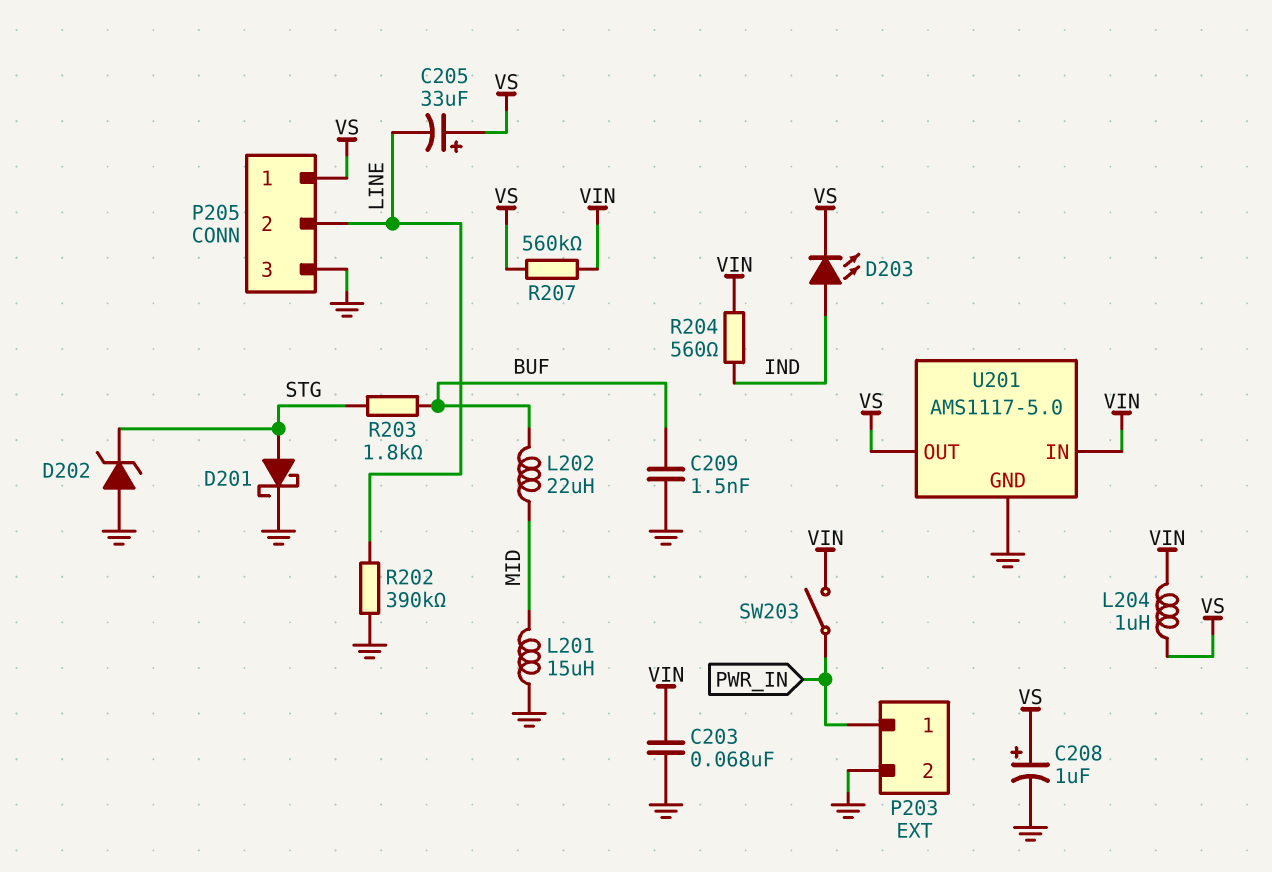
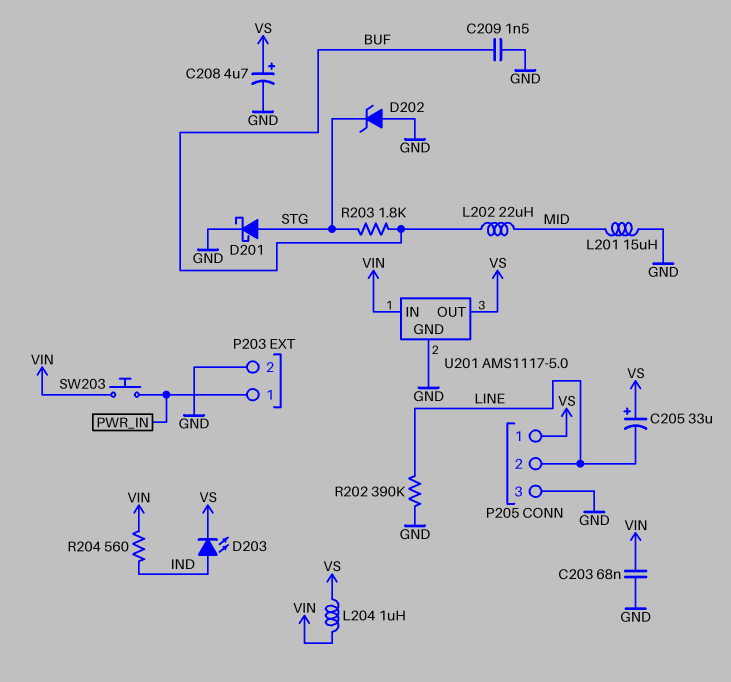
C208: 1uF (plus VS, minus GND) -> 4.7uF (plus VS, minus GND)
R207: 560k (VIN, VS) -> none
SW203: switch (PWR_IN, VIN) -> button (PWR_IN, VIN)

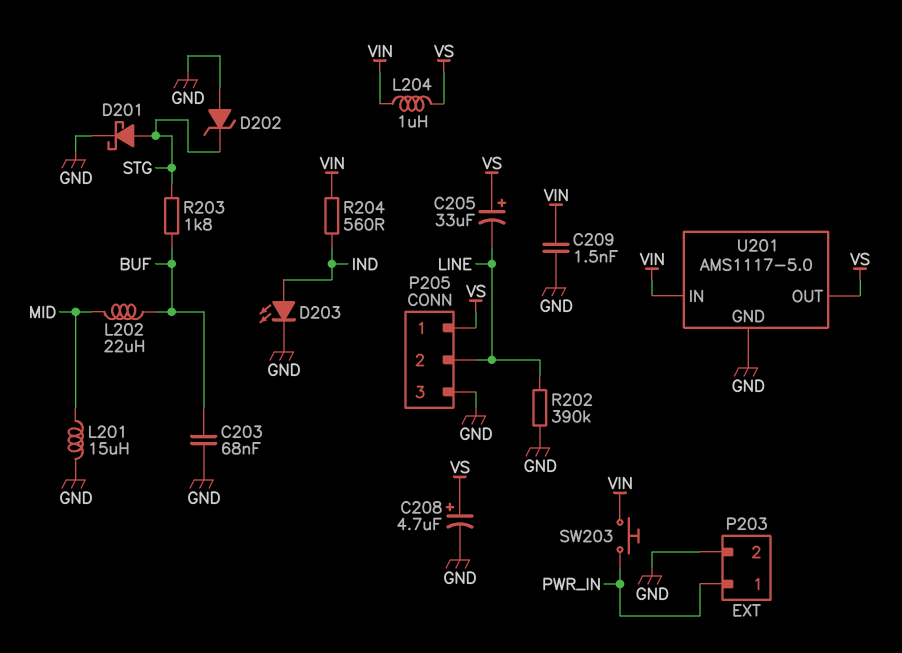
C203: 68nF (GND, VIN) -> 68nF (BUF, GND)
C209: 1.5nF (BUF, GND) -> 1.5nF (GND, VIN)
D203: LED (A IND, K VS) -> LED (A IND, K GND)

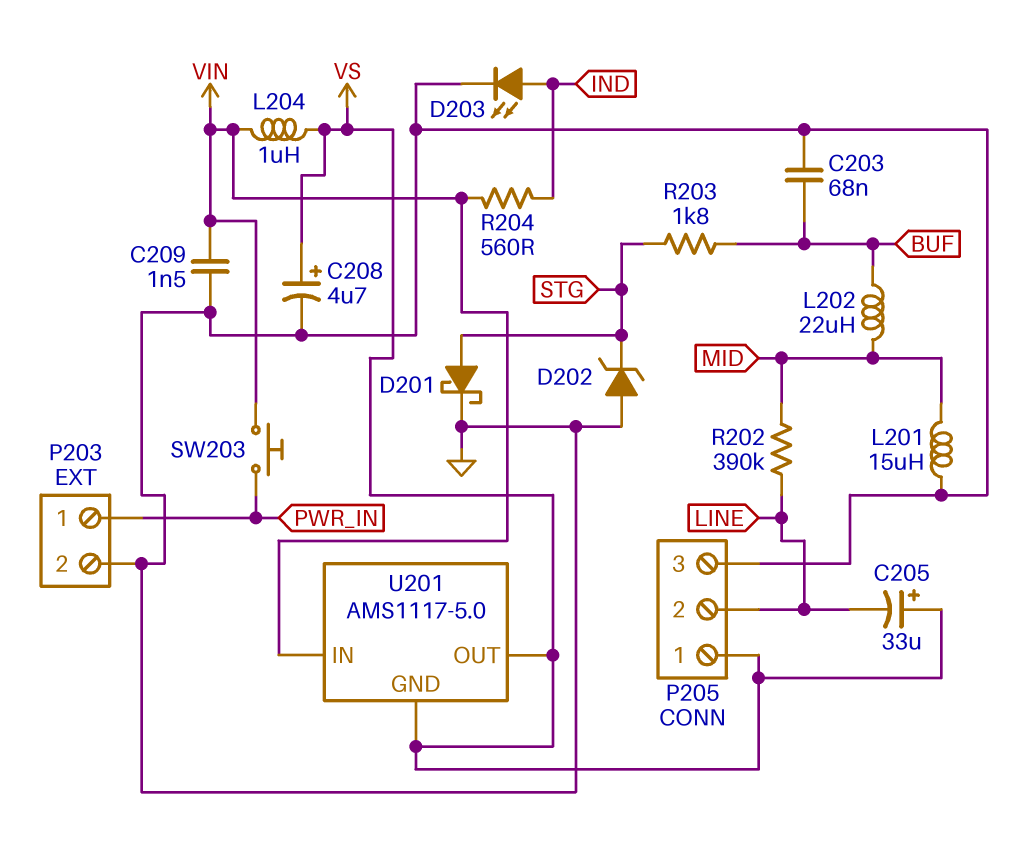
R202: 390k (GND, LINE) -> 390k (LINE, MID)
U201 pin GND: GND -> VS

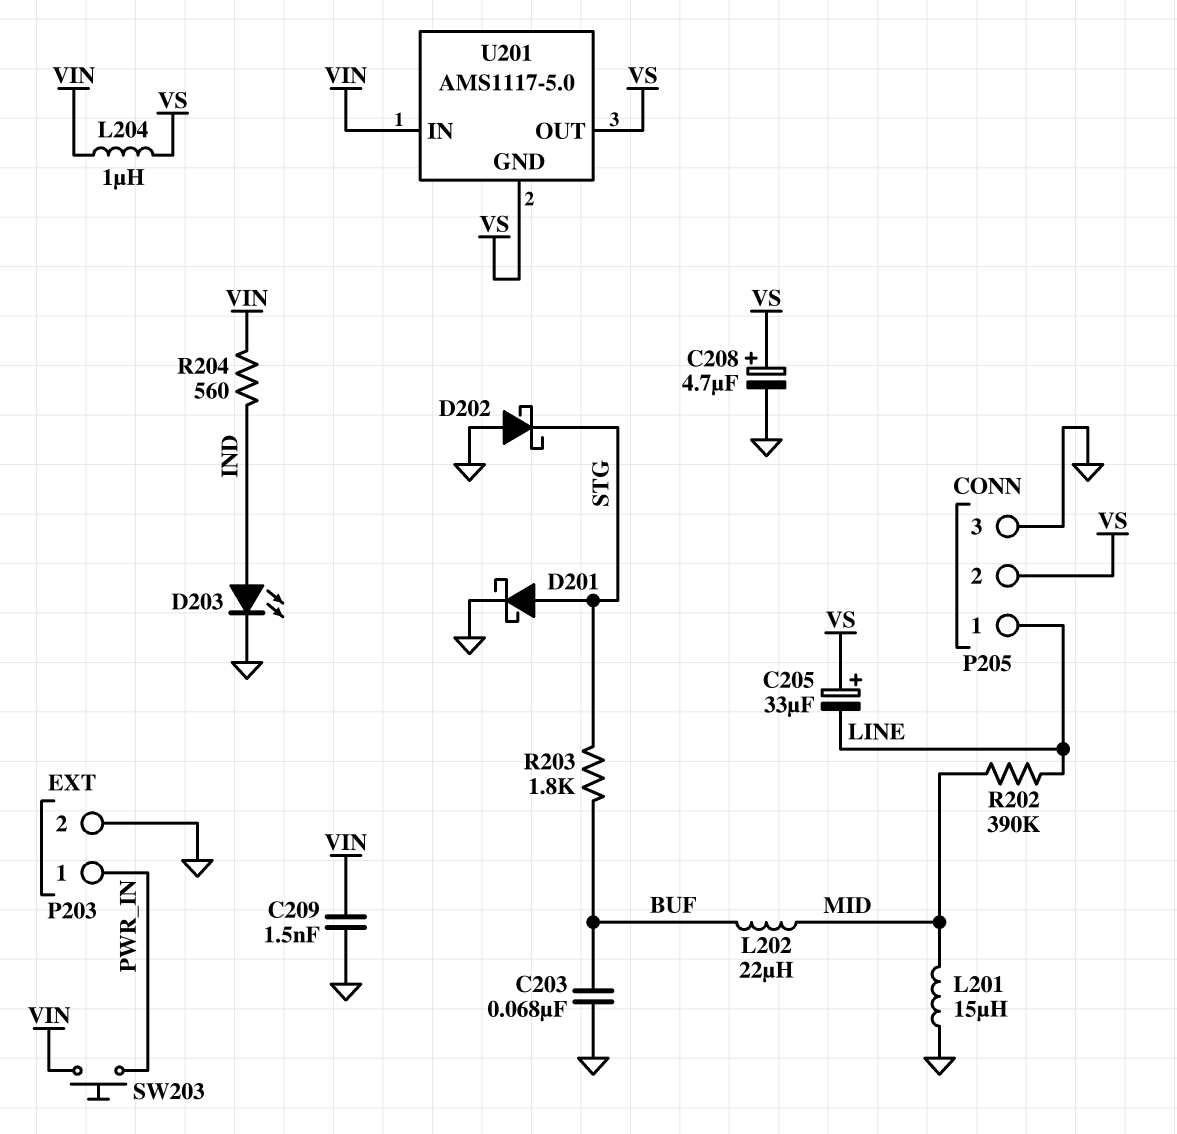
D202: zener (A GND, K STG) -> schottky (A GND, K STG)
P205 pin 1: VS -> LINE
P205 pin 2: LINE -> VS

